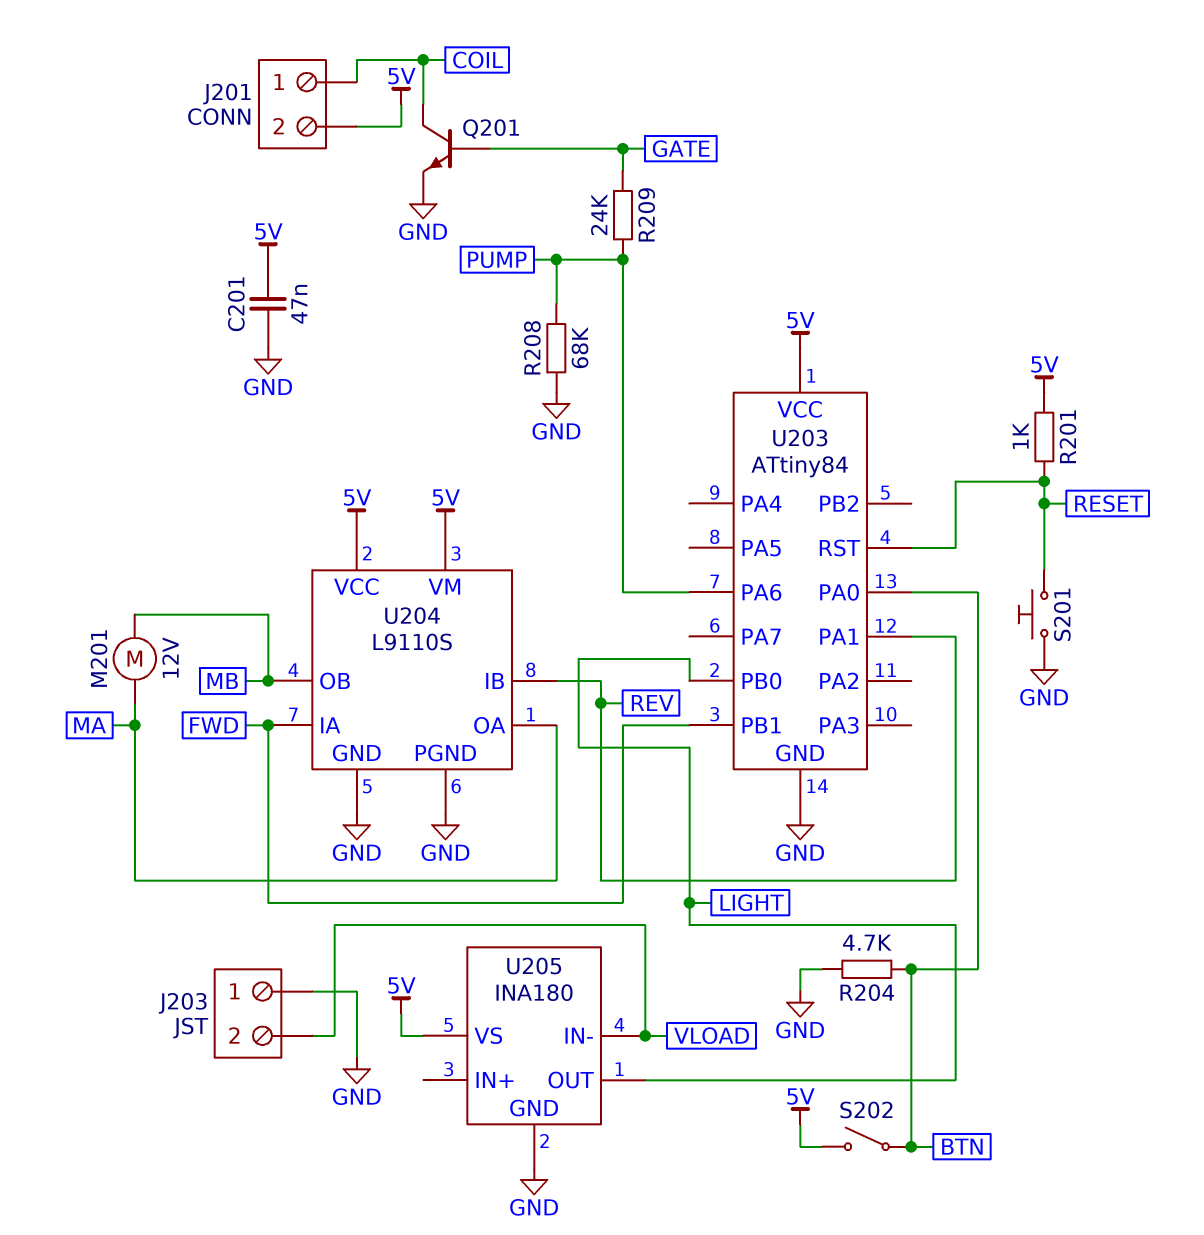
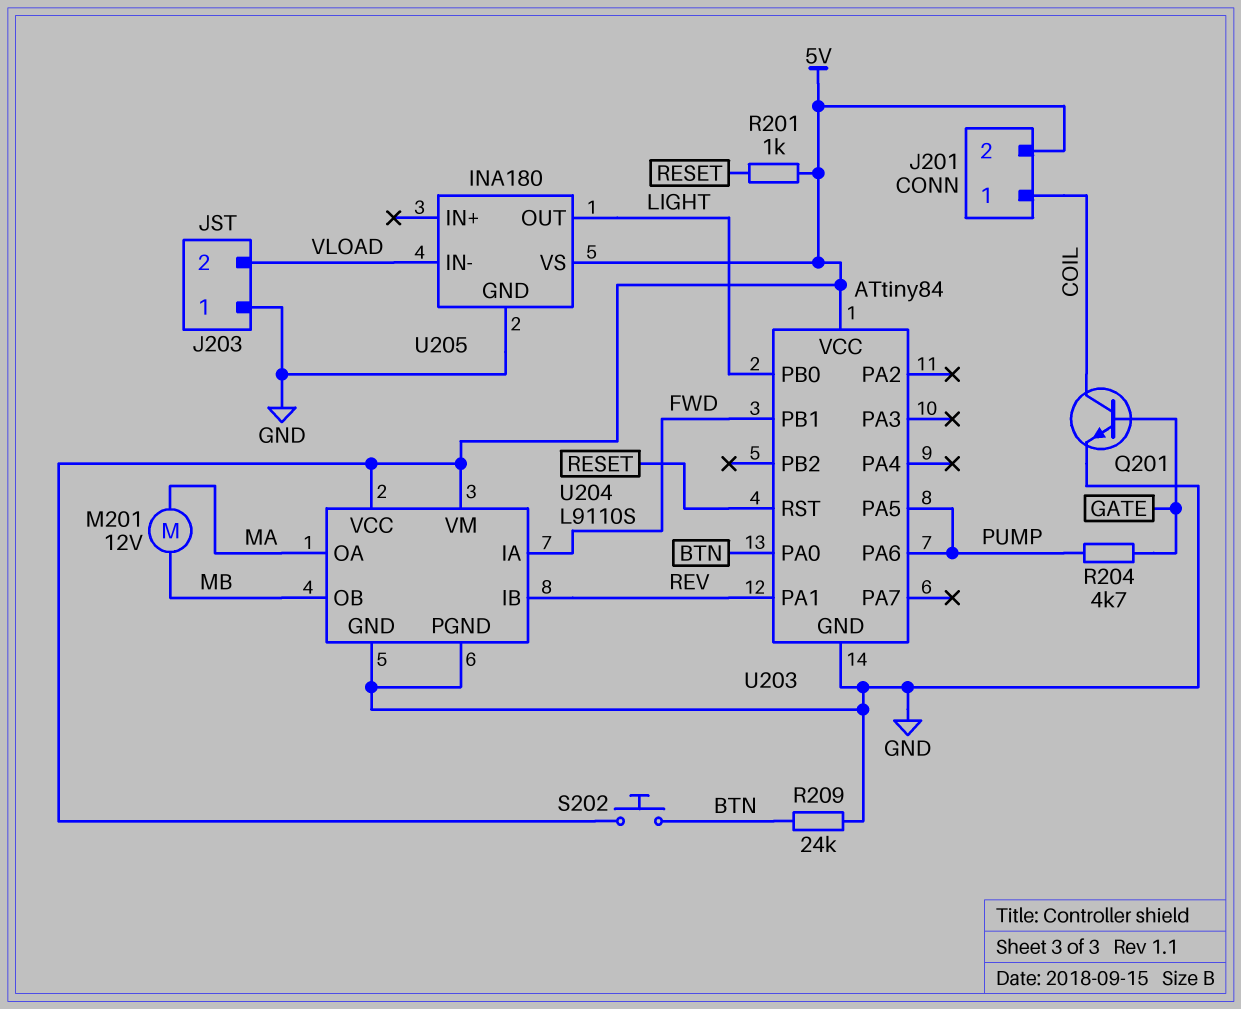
C201: 47nF (5V, GND) -> none
R204: 4.7k (BTN, GND) -> 4.7k (GATE, PUMP)
R208: 68k (GND, PUMP) -> none
R209: 24k (GATE, PUMP) -> 24k (BTN, GND)
S201: button (GND, RESET) -> none
S202: switch (5V, BTN) -> button (5V, BTN)
U203 pin PA5: none -> PUMP

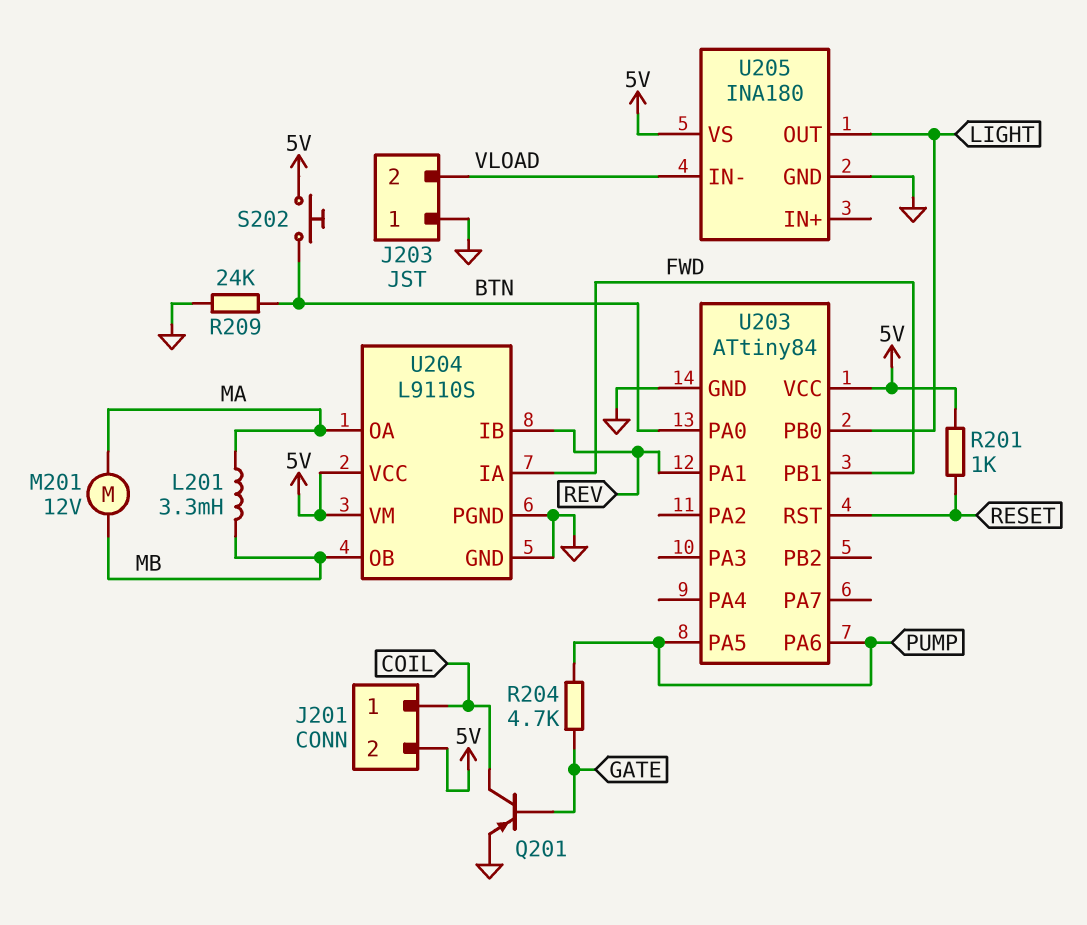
L201: none -> 3.3mH (MA, MB)
Q201: NPN (B GATE, C COIL, E GND) -> PNP (B GATE, C COIL, E GND)

